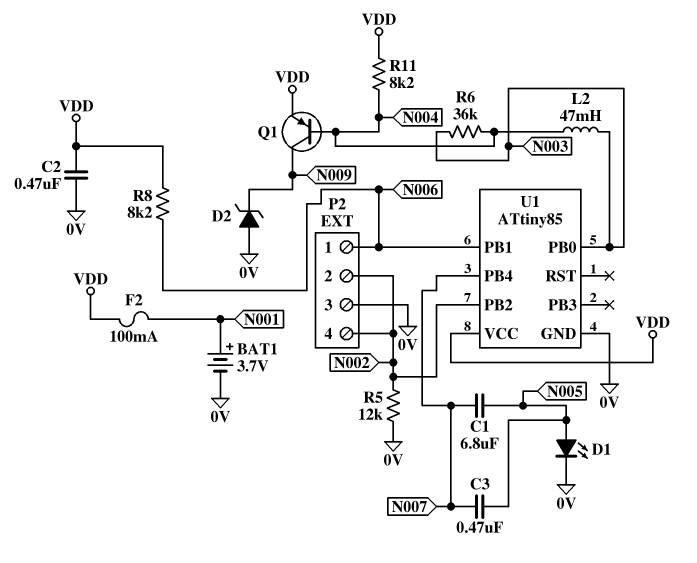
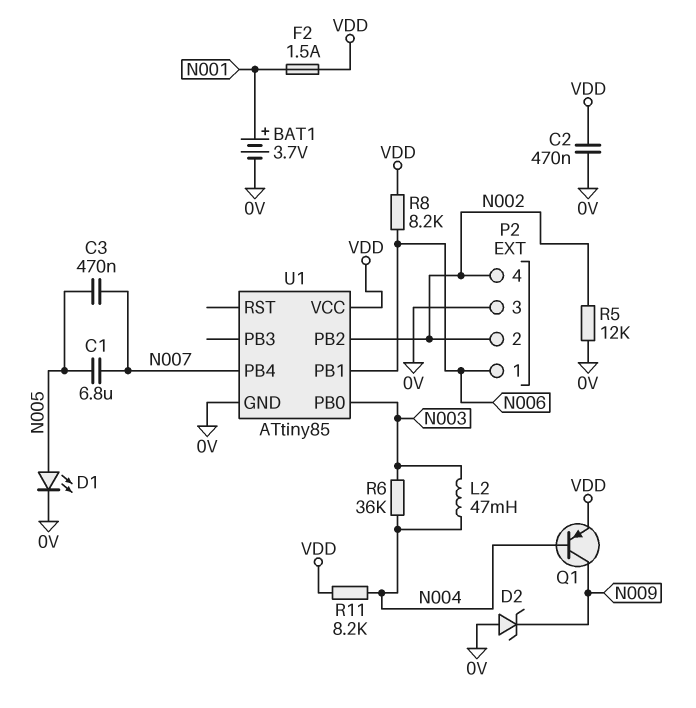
F2: 100mA (N001, VDD) -> 1.5A (N001, VDD)

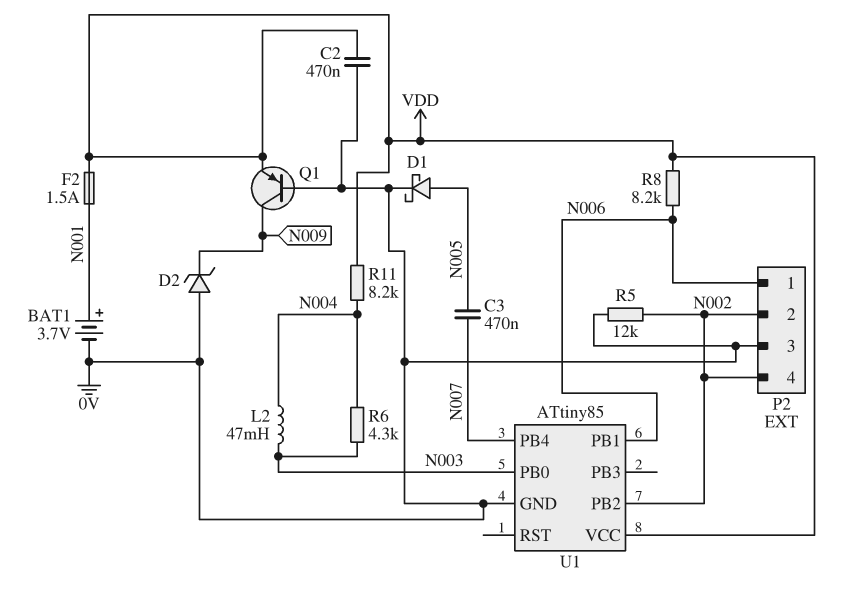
C1: 6.8uF (N005, N007) -> none
D1: LED (A N005, K 0V) -> schottky (A N005, K 0V)
Q1: PNP (B N004, C N009, E VDD) -> PNP (B 0V, C N009, E VDD)
R6: 36k (N003, N004) -> 4.3k (N003, N004)

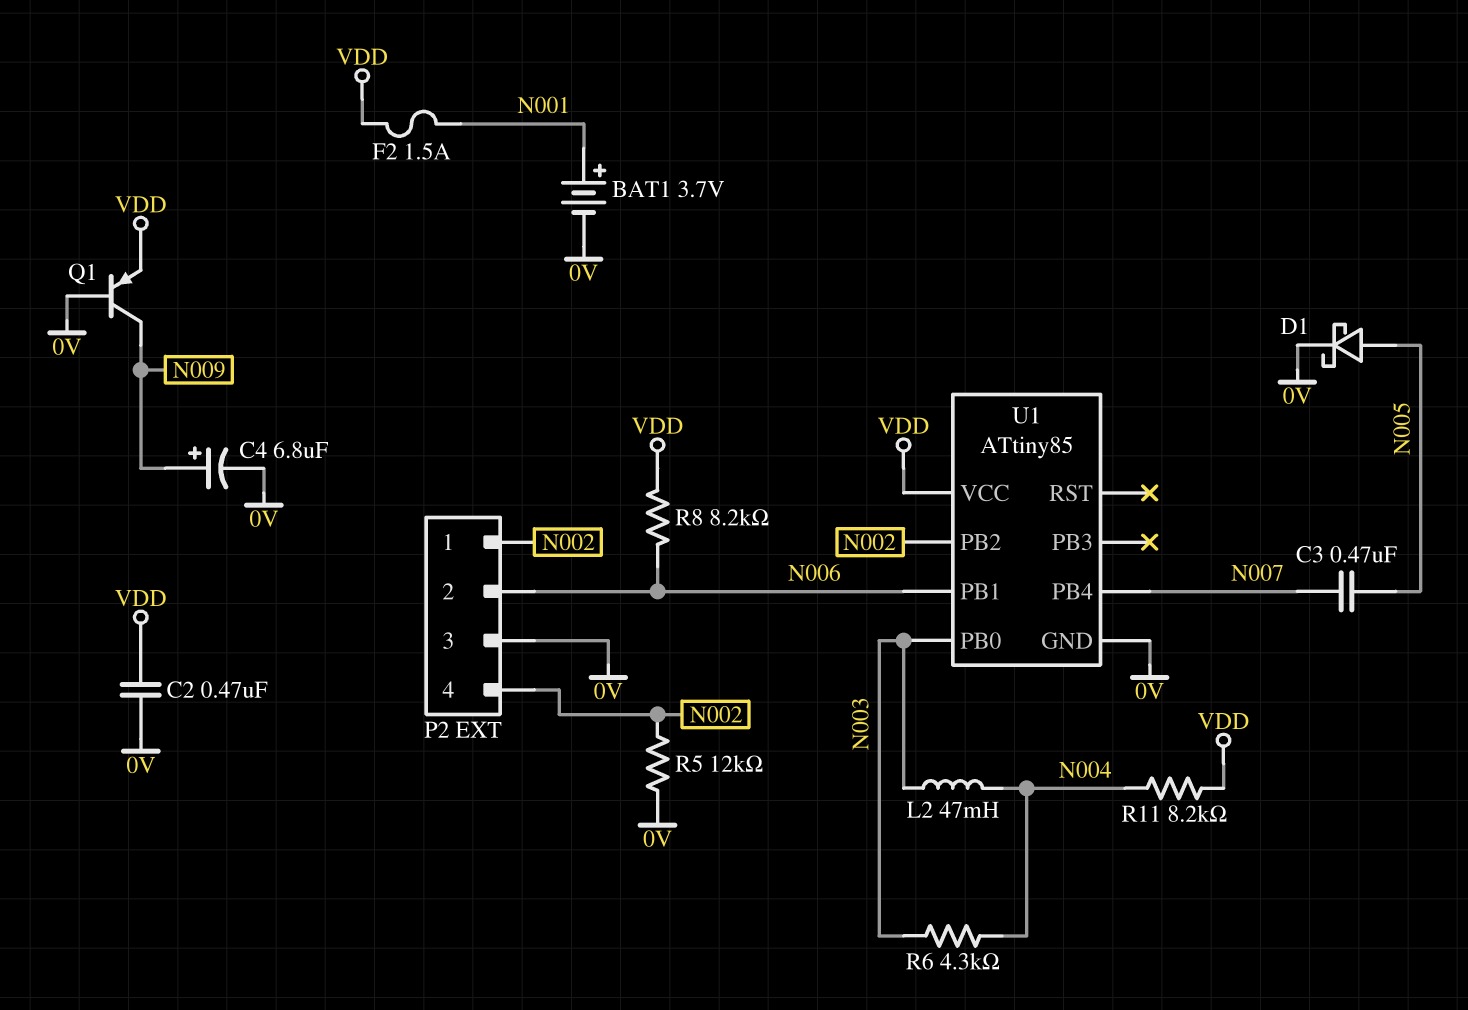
C4: none -> 6.8uF (plus N009, minus 0V)
D2: zener (A 0V, K N009) -> none
P2 pin 1: N006 -> N002
P2 pin 2: N002 -> N006

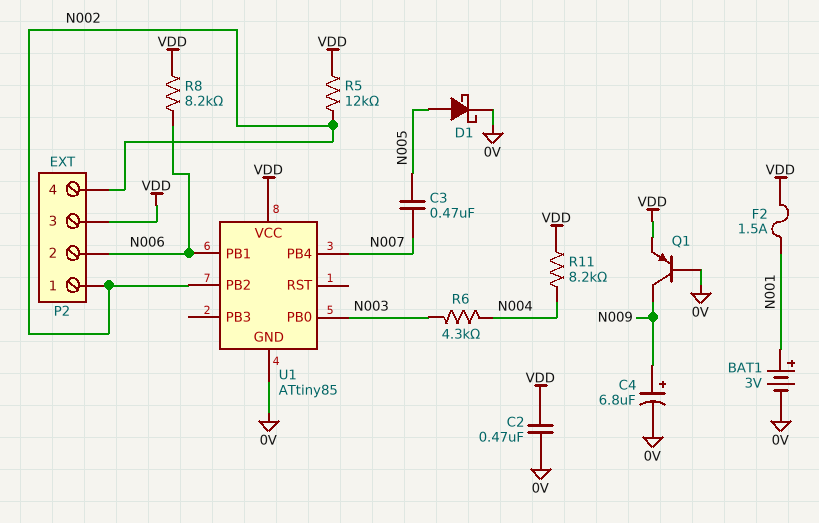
BAT1: 3.7V (plus N001, minus 0V) -> 3V (plus N001, minus 0V)
L2: 47mH (N003, N004) -> none
P2 pin 3: 0V -> VDD
R5: 12k (0V, N002) -> 12k (N002, VDD)

